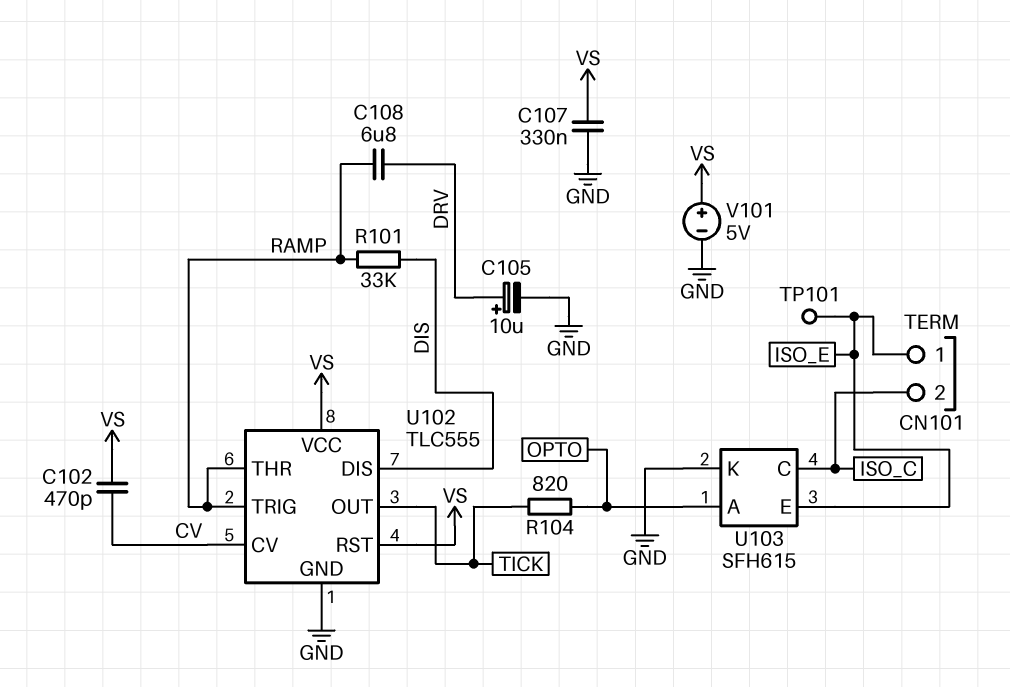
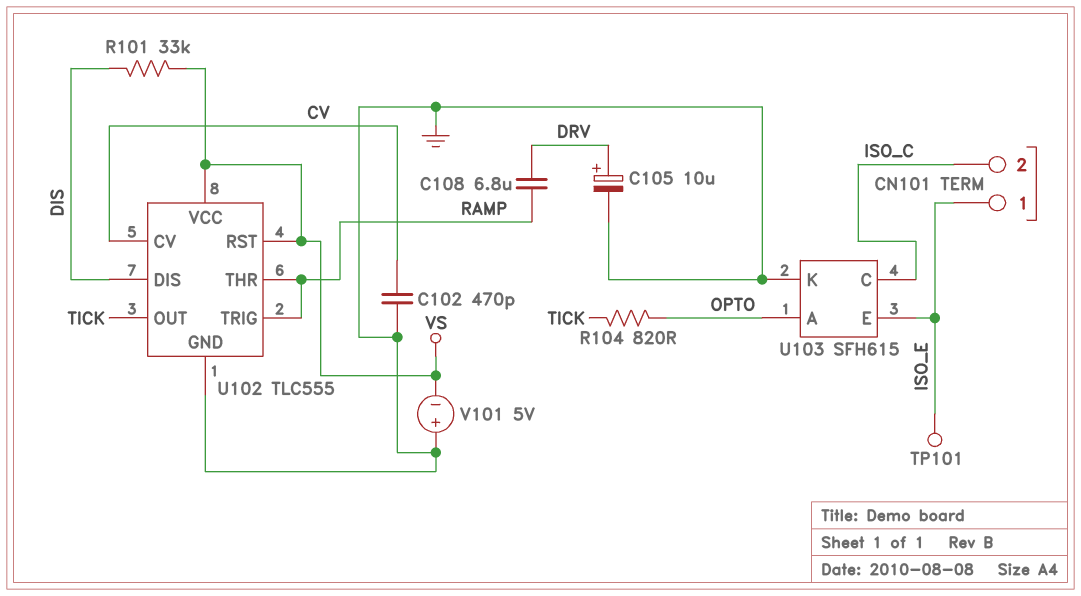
C102: 470pF (CV, VS) -> 470pF (CV, GND)
C107: 330nF (GND, VS) -> none
R101: 33k (DIS, RAMP) -> 33k (DIS, VS)
V101: 5V (plus VS, minus GND) -> 5V (plus GND, minus VS)

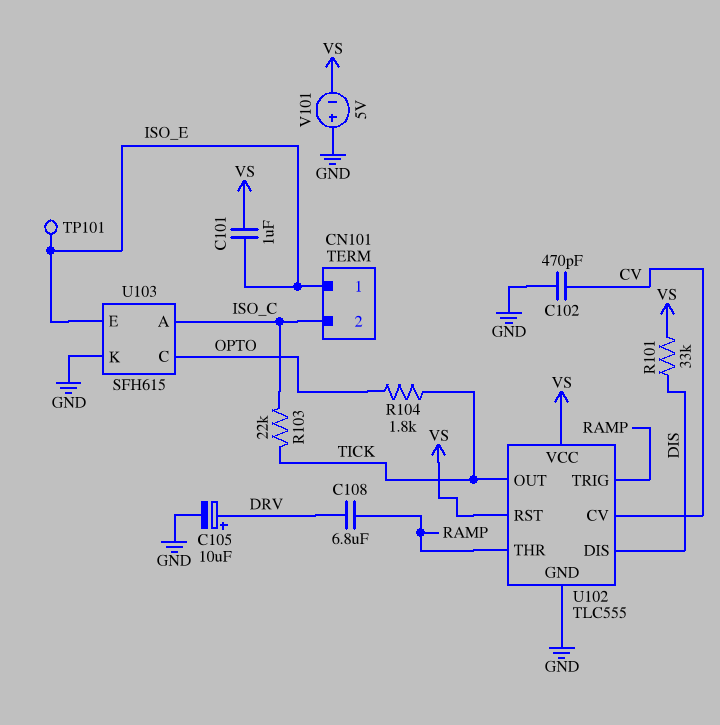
C101: none -> 1uF (ISO_E, VS)
R103: none -> 22k (ISO_C, TICK)
R104: 820 (OPTO, TICK) -> 1.8k (OPTO, TICK)
U103 pin A: OPTO -> ISO_C
U103 pin C: ISO_C -> OPTO

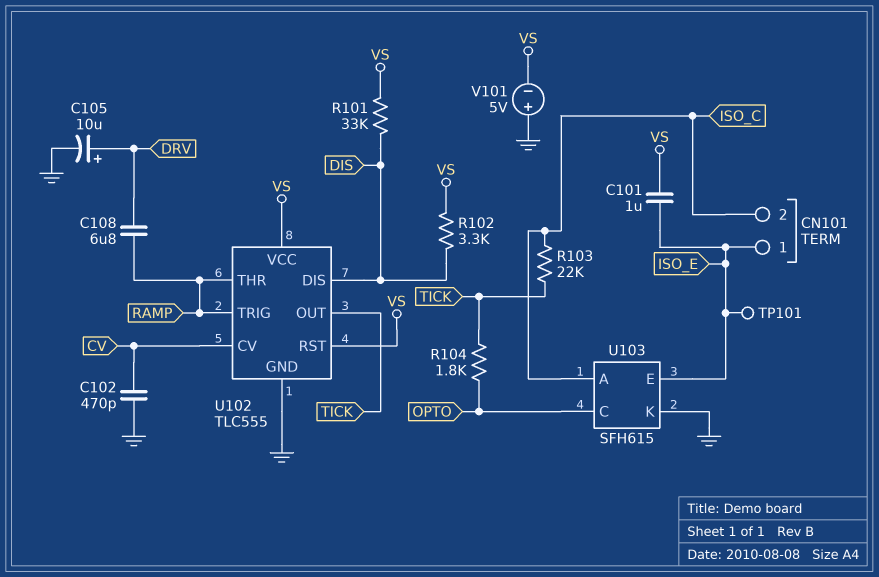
R102: none -> 3.3k (DIS, VS)

